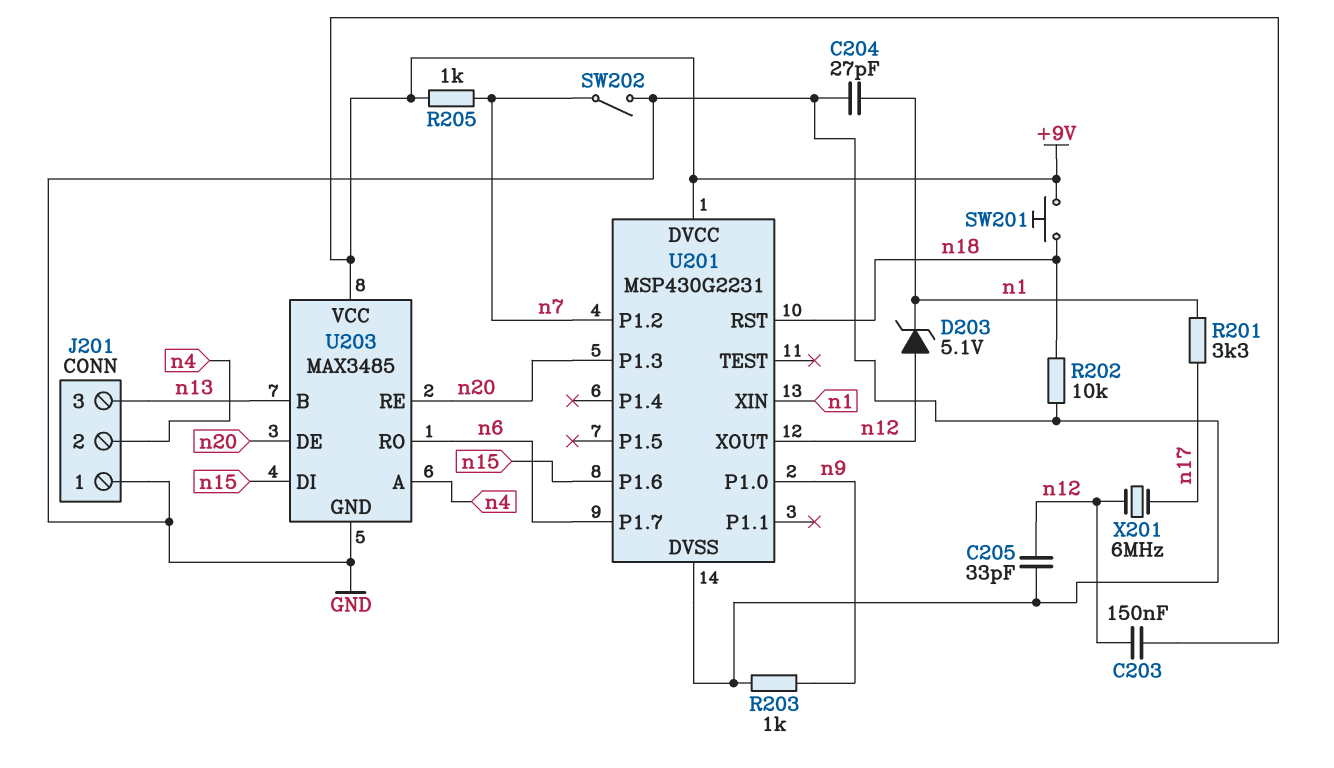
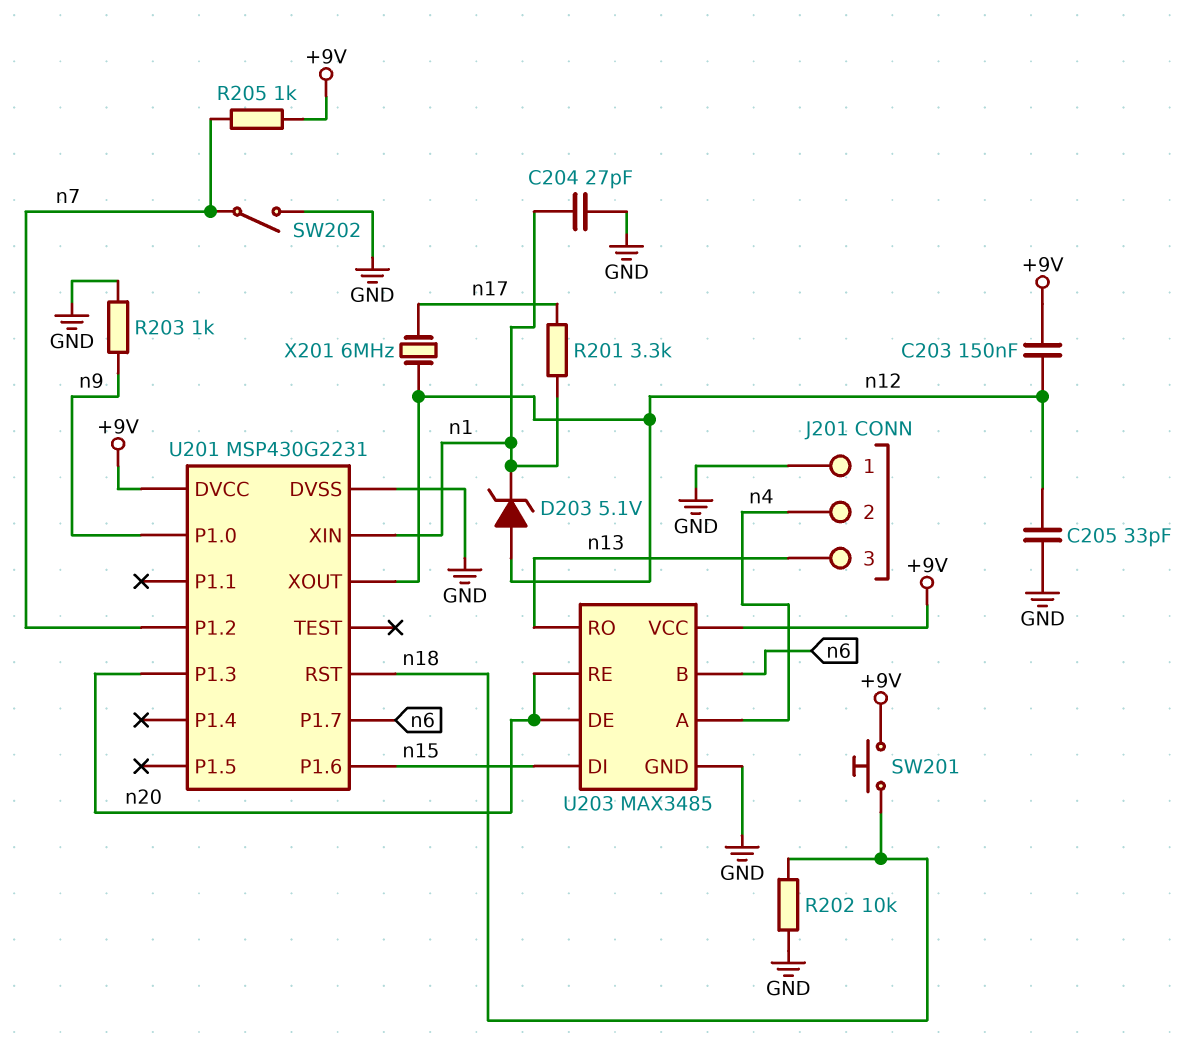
U203 pin B: n13 -> n6
U203 pin RO: n6 -> n13

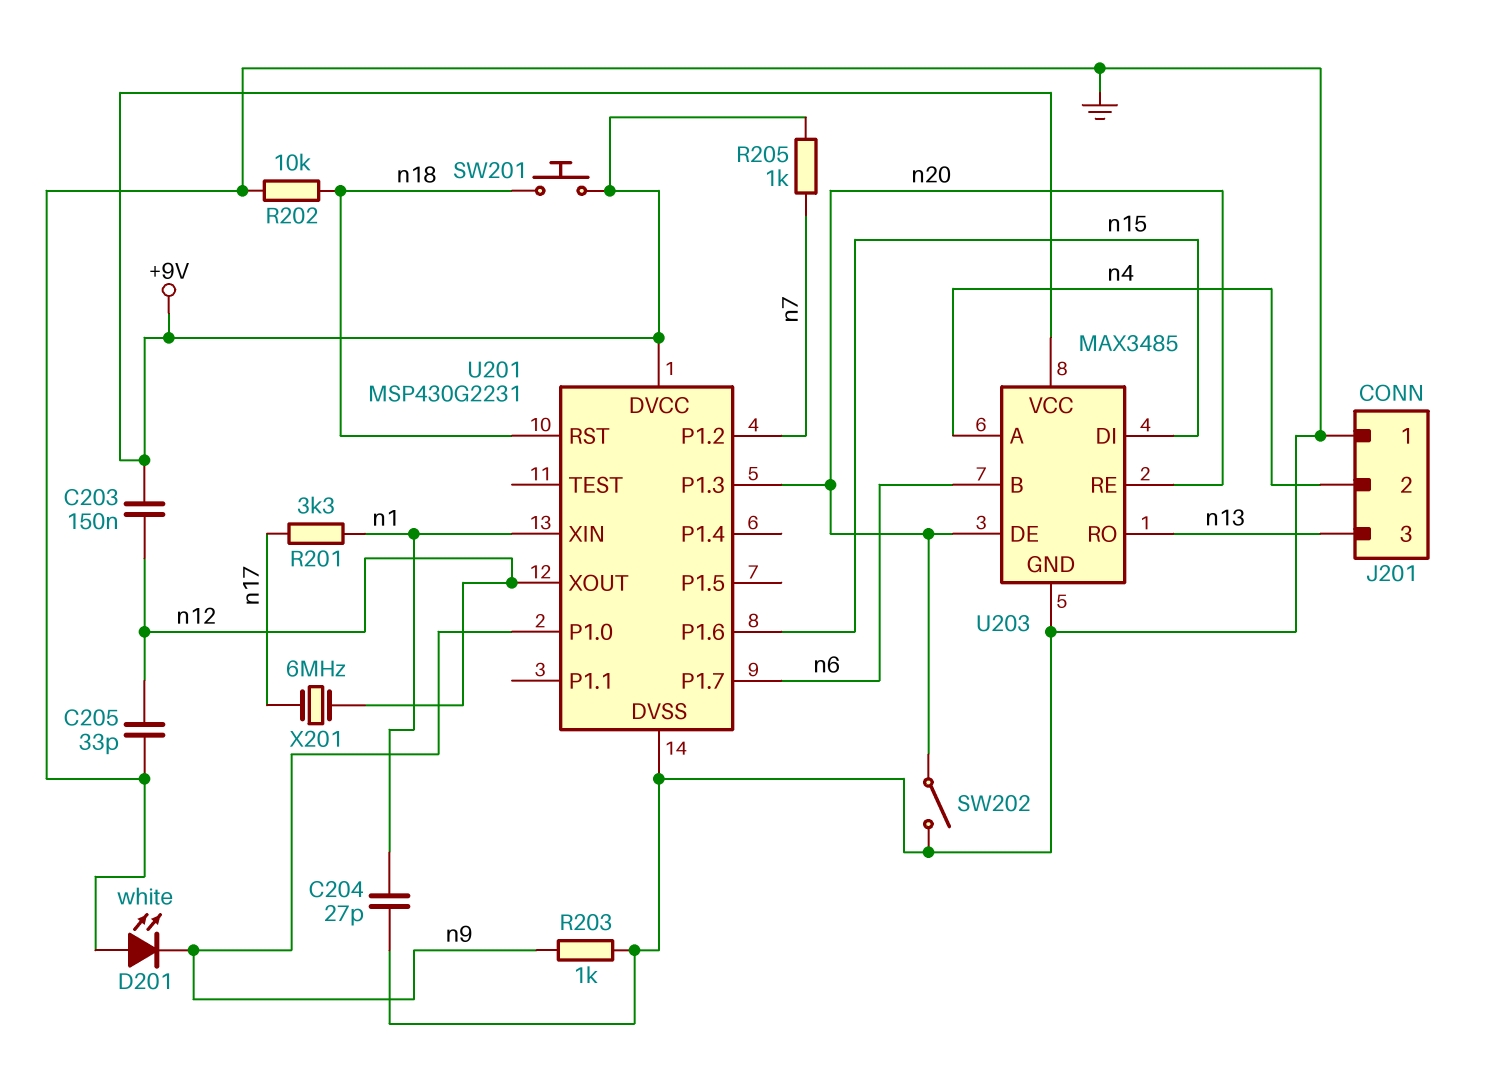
D201: none -> LED white (A GND, K n9)
D203: zener 5.1V (A n12, K n1) -> none
SW202: switch (GND, n7) -> switch (GND, n20)

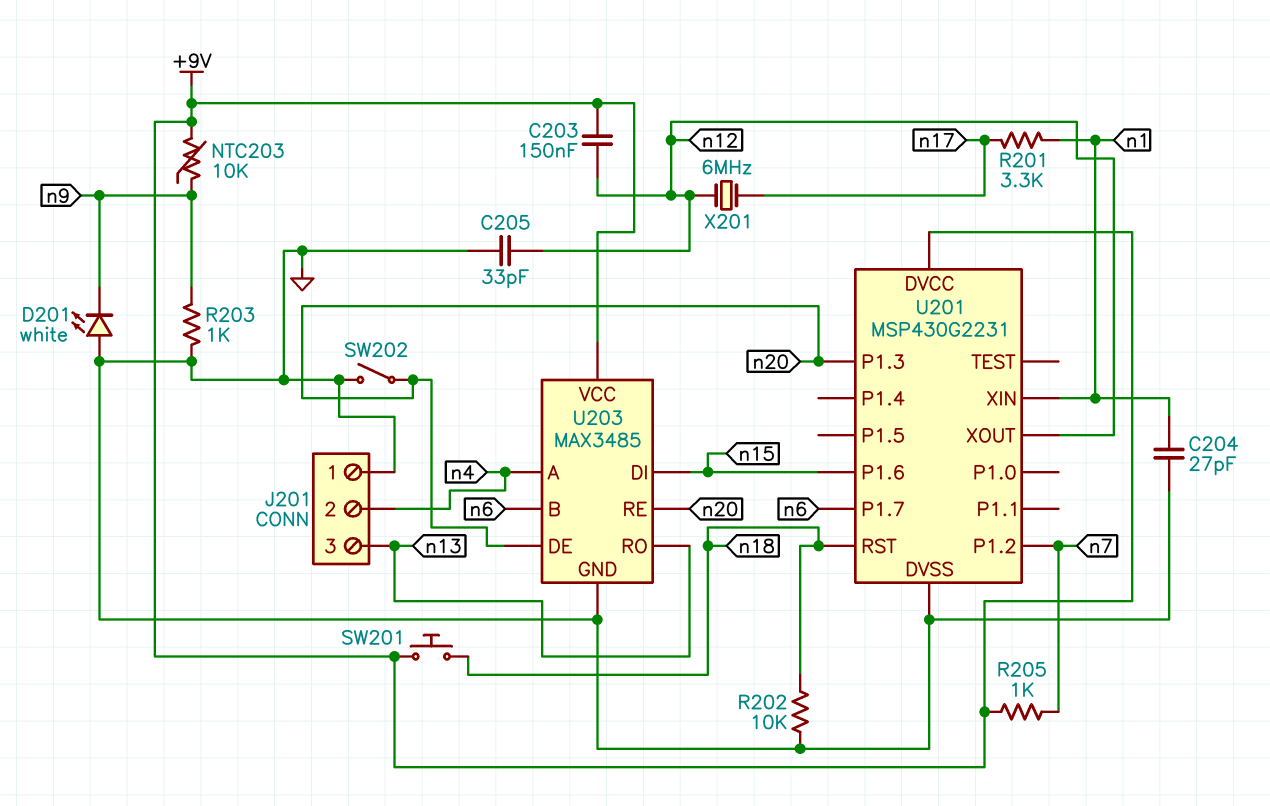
NTC203: none -> 10k (+9V, n9)
U201 pin P1.0: n9 -> none

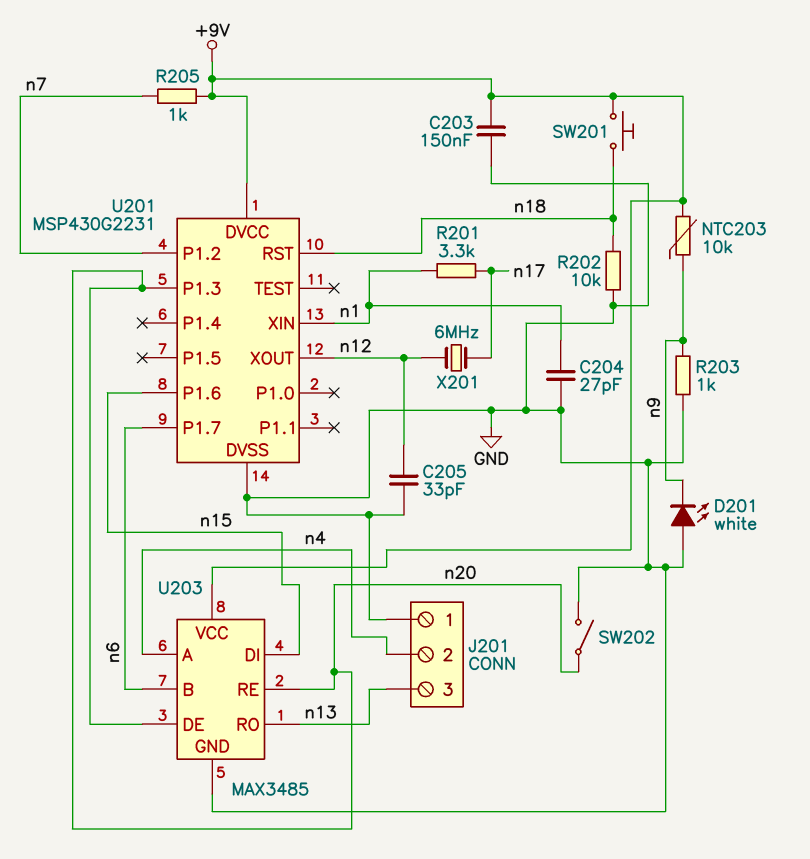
C203: 150nF (+9V, n12) -> 150nF (+9V, GND)

